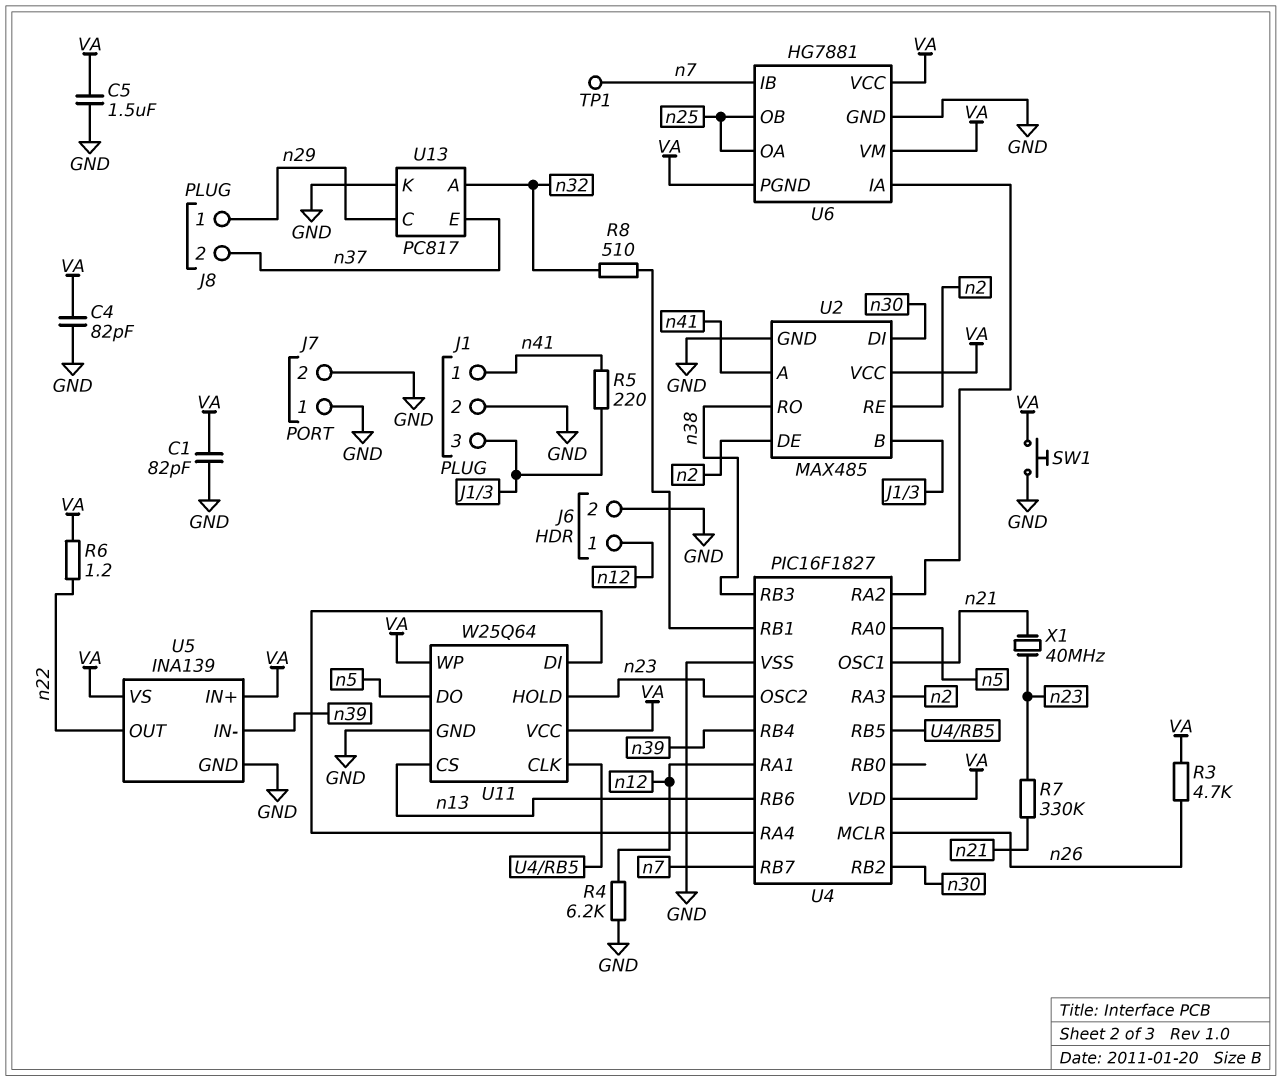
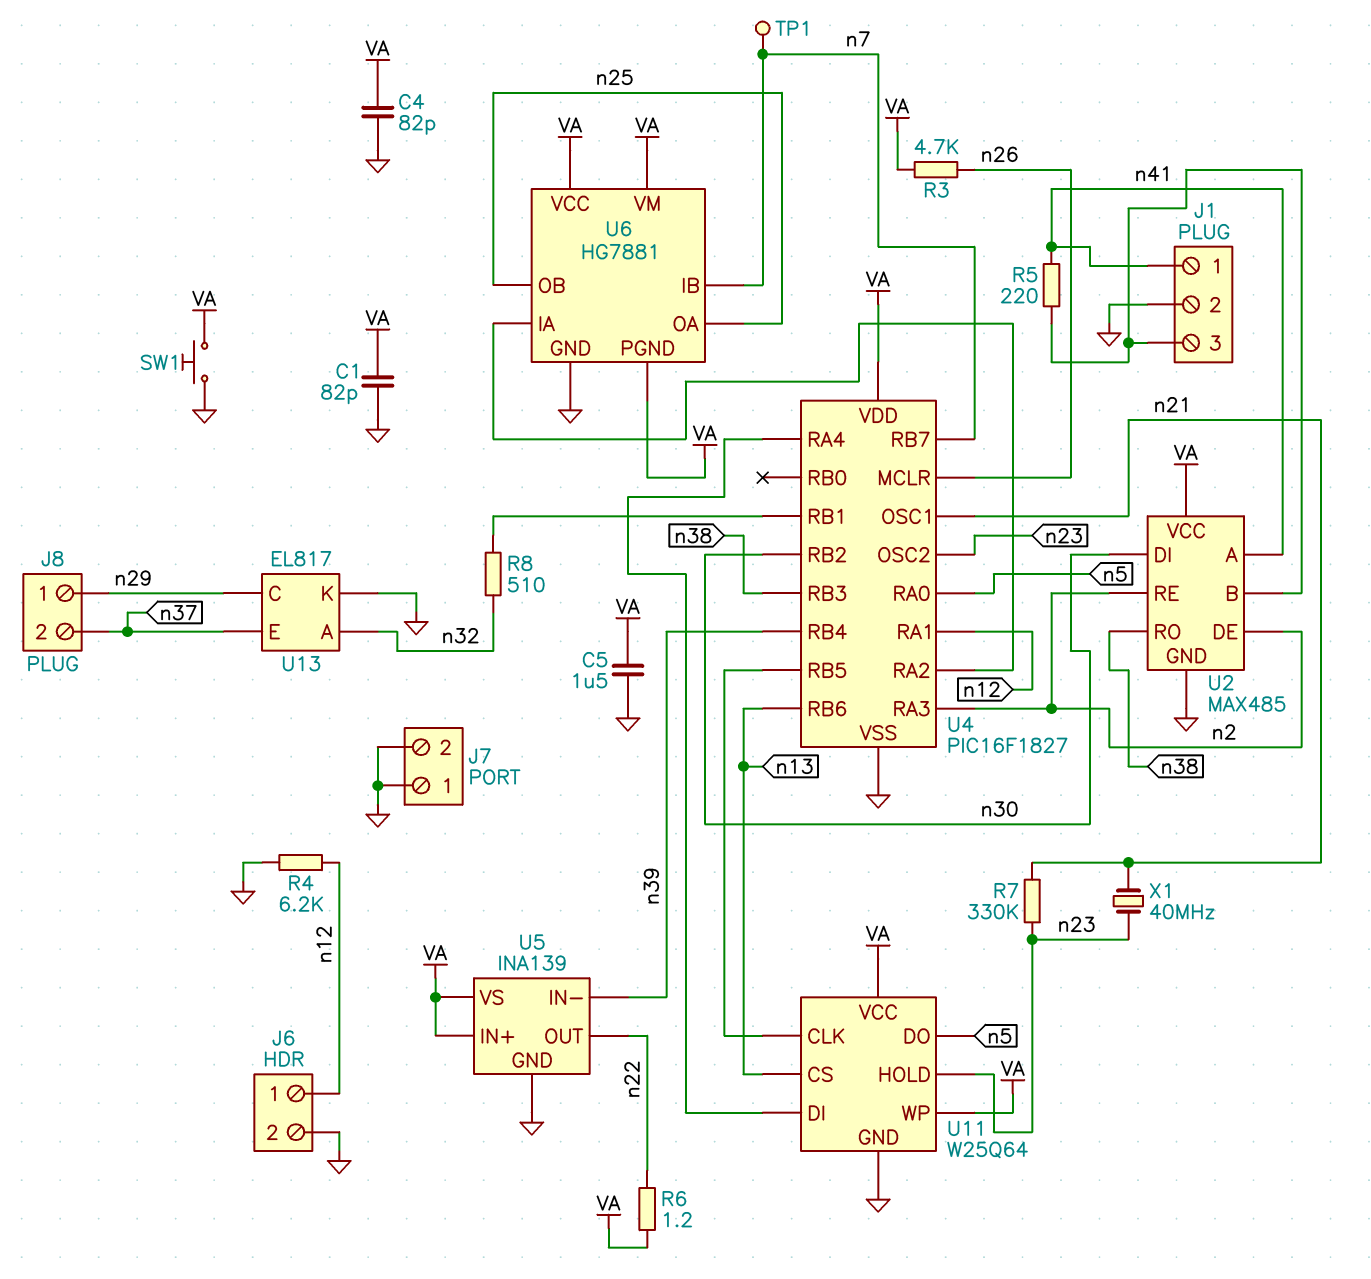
U13: PC817 -> EL817

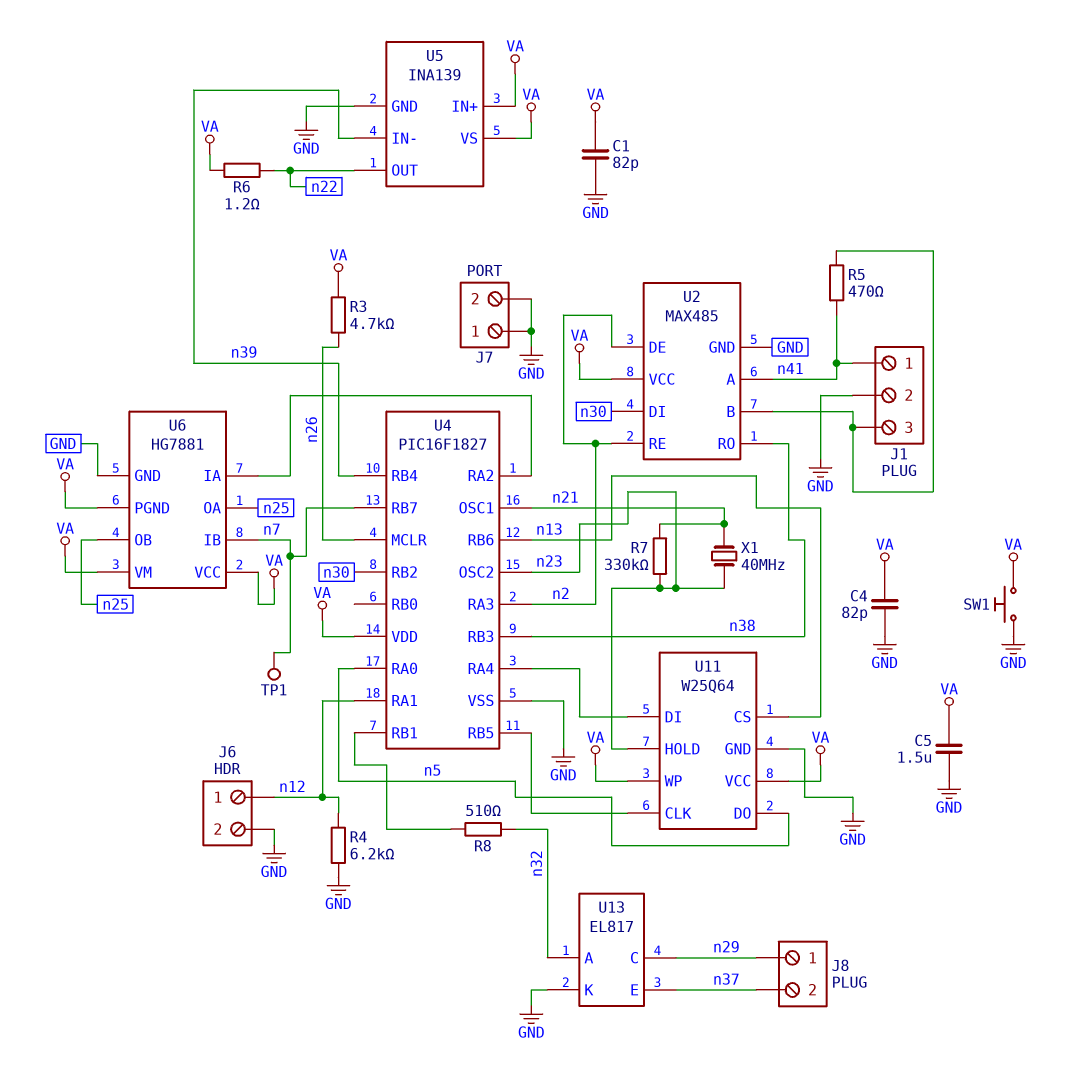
R5: 220 (J1/3, n41) -> 470 (J1/3, n41)

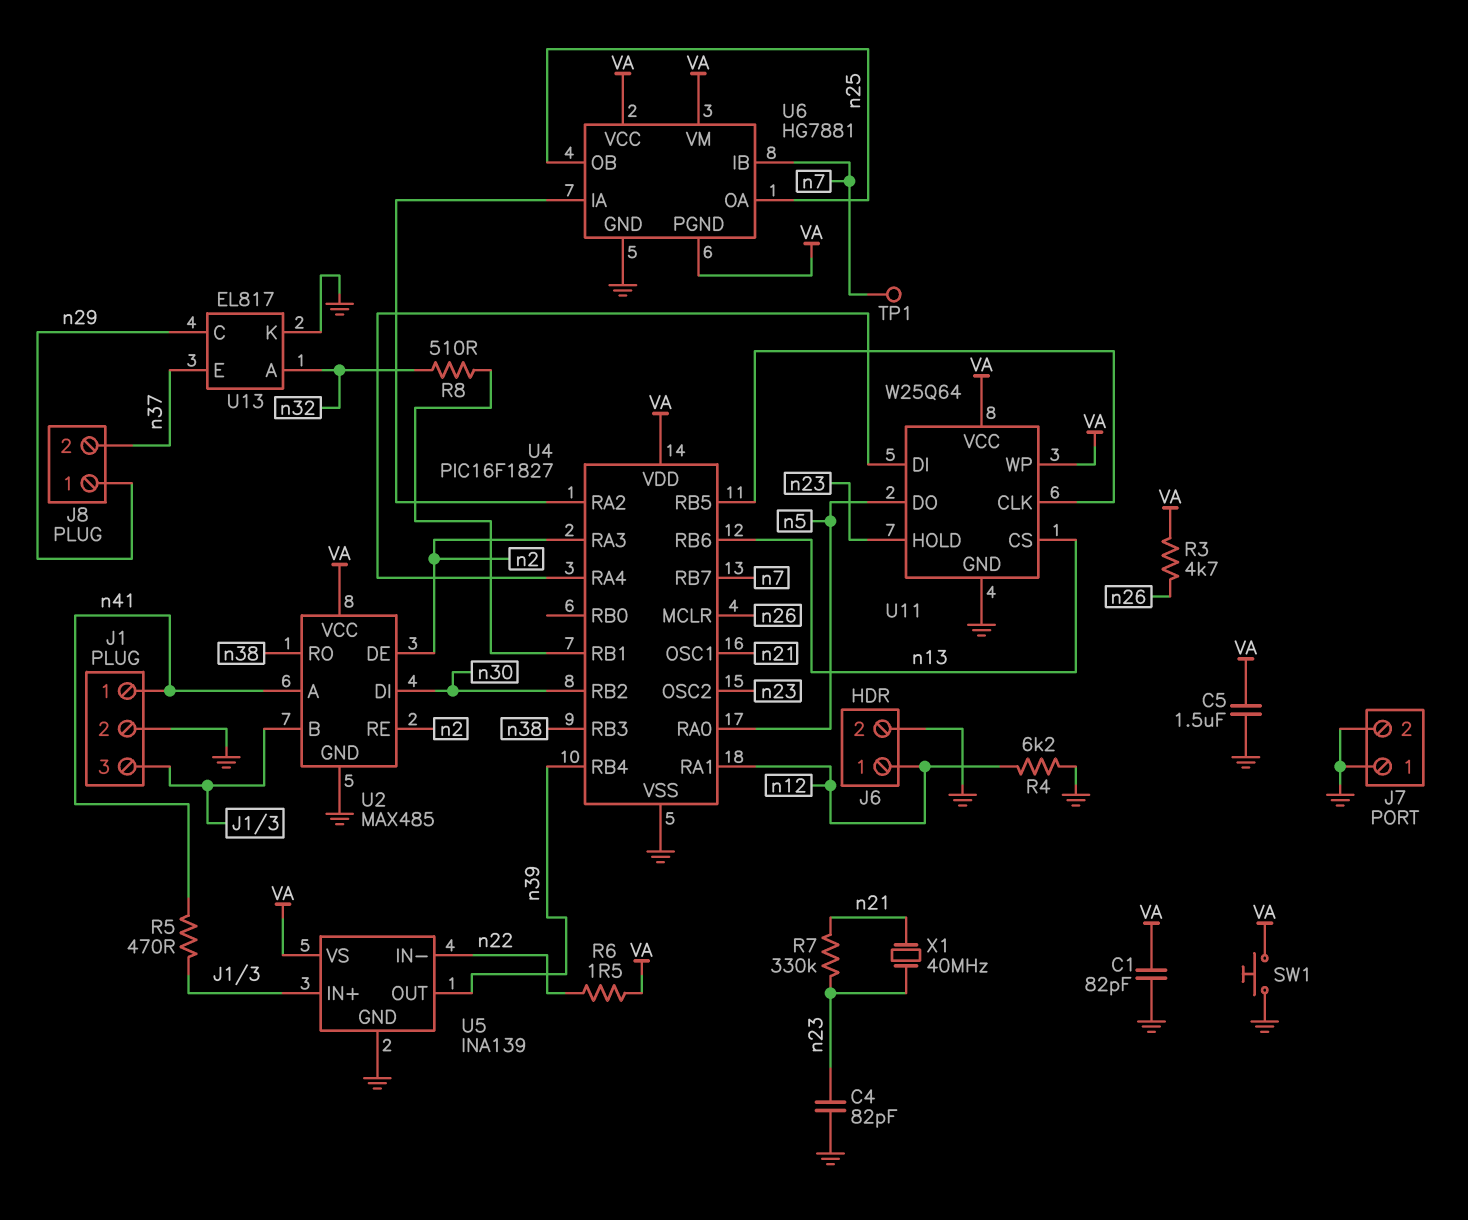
C4: 82pF (GND, VA) -> 82pF (GND, n23)
R6: 1.2 (VA, n22) -> 1.5 (VA, n22)
U5 pin IN+: VA -> J1/3
U5 pin IN-: n39 -> n22
U5 pin OUT: n22 -> n39

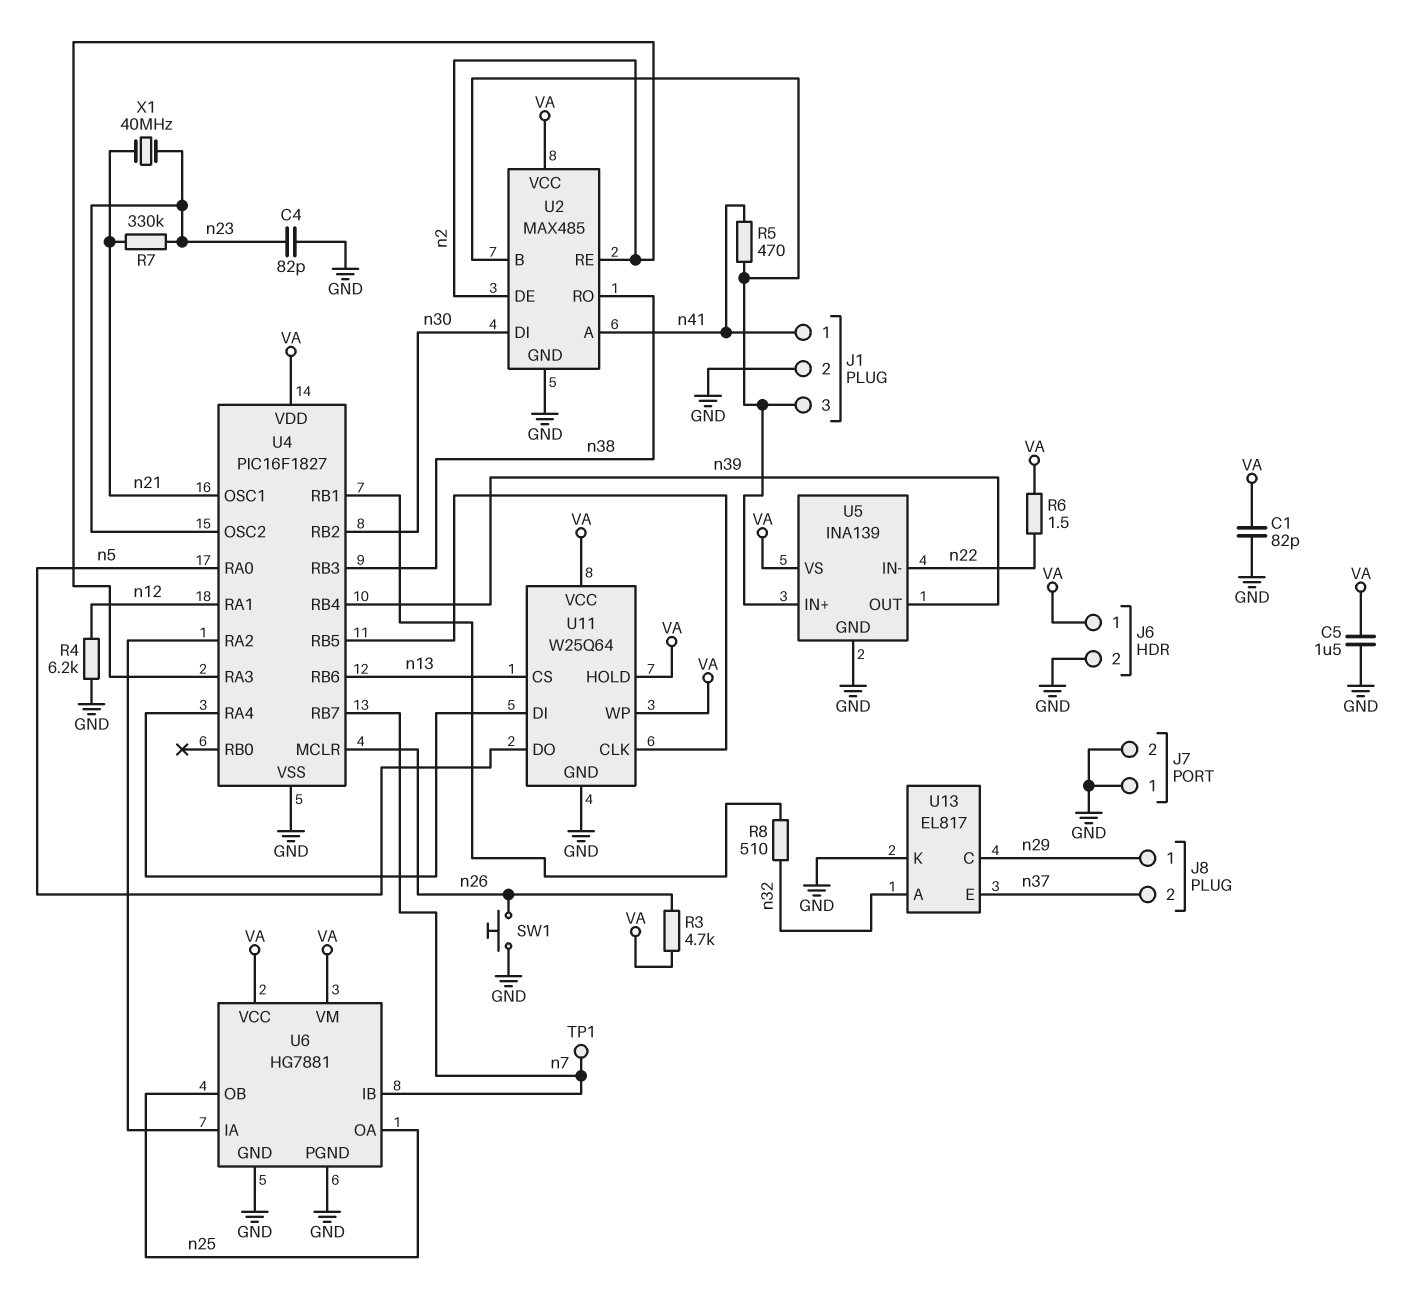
J6 pin 1: n12 -> VA
SW1: button (GND, VA) -> button (GND, n26)
U6 pin PGND: VA -> GND
U11 pin HOLD: n23 -> VA

